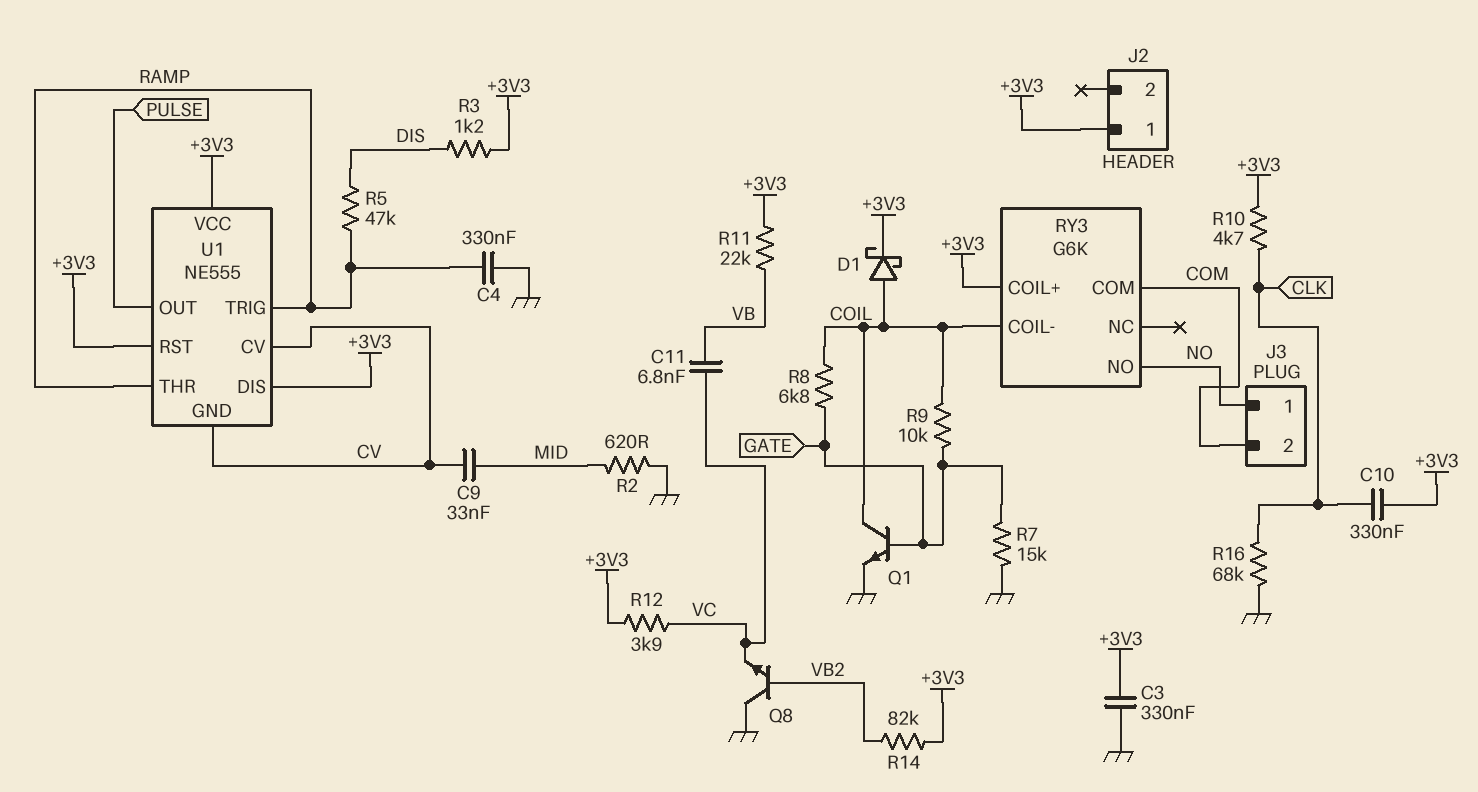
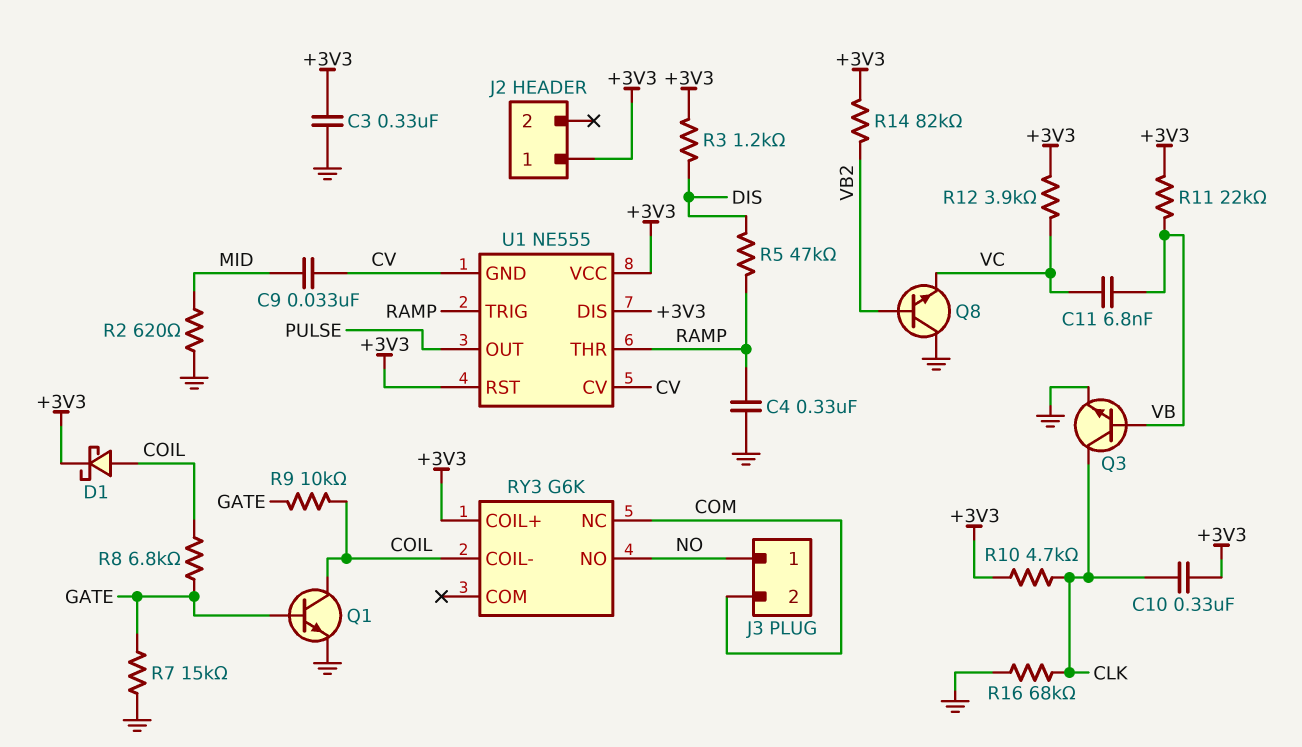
Q3: none -> NPN (B VB, C CLK, E GND)
RY3 pin COM: COM -> none
RY3 pin NC: none -> COM

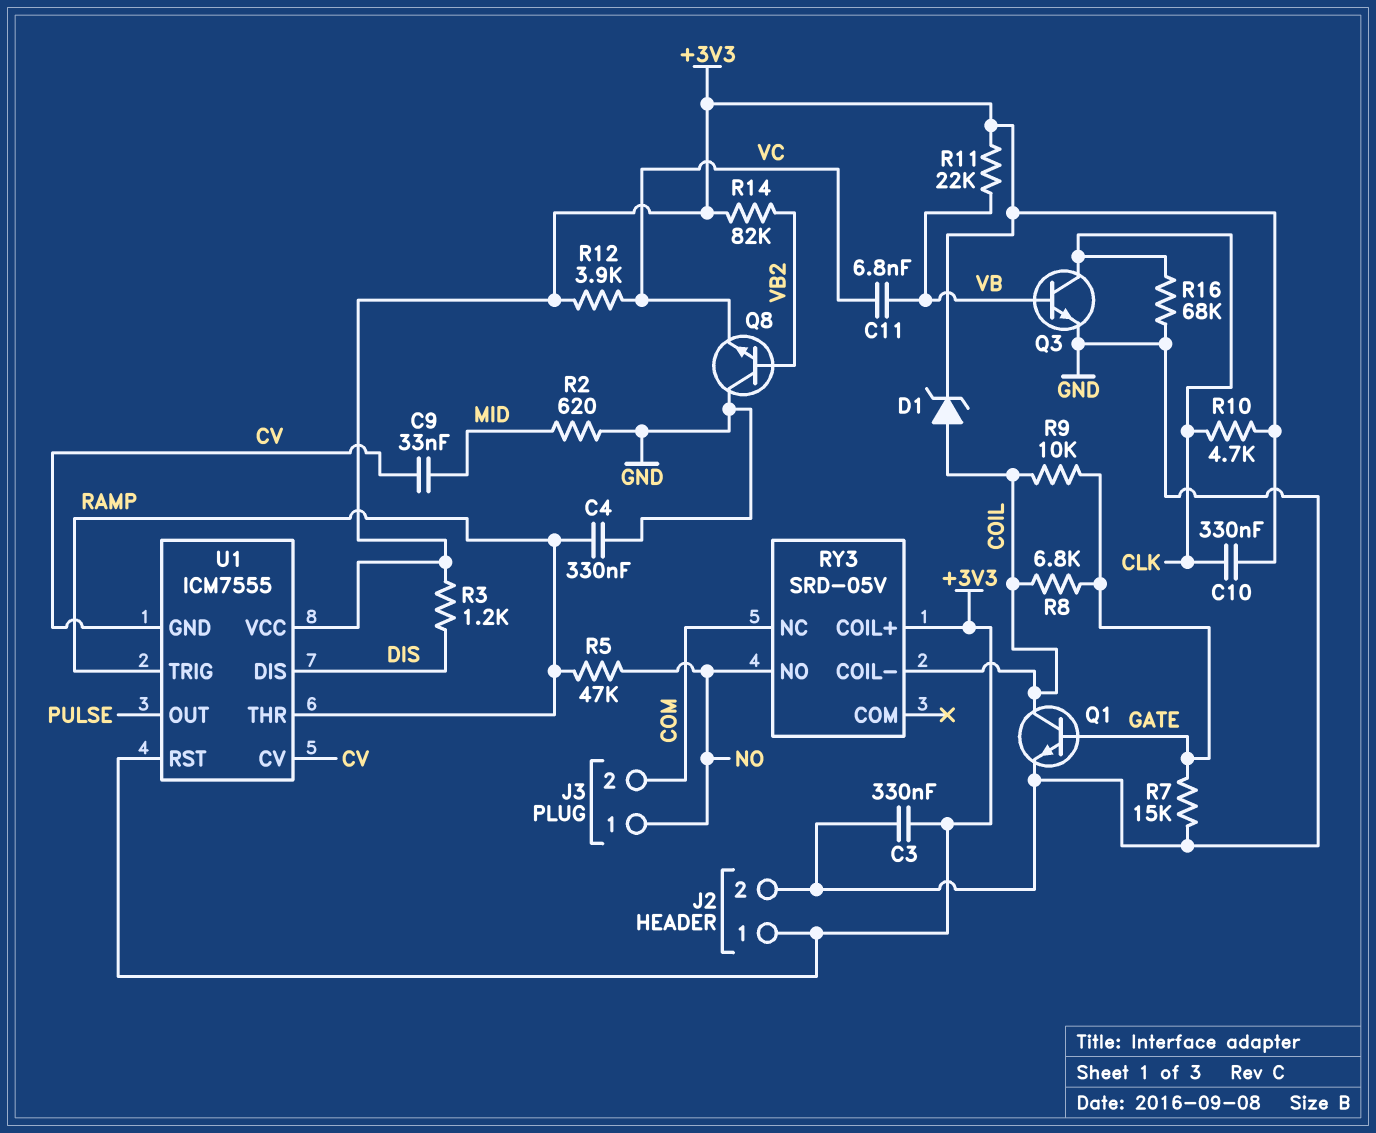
D1: schottky (A COIL, K +3V3) -> zener (A COIL, K +3V3)
J2 pin 2: none -> GND
R5: 47k (DIS, RAMP) -> 47k (NO, RAMP)
RY3: G6K -> SRD-05V
U1: NE555 -> ICM7555
U1 pin DIS: +3V3 -> DIS

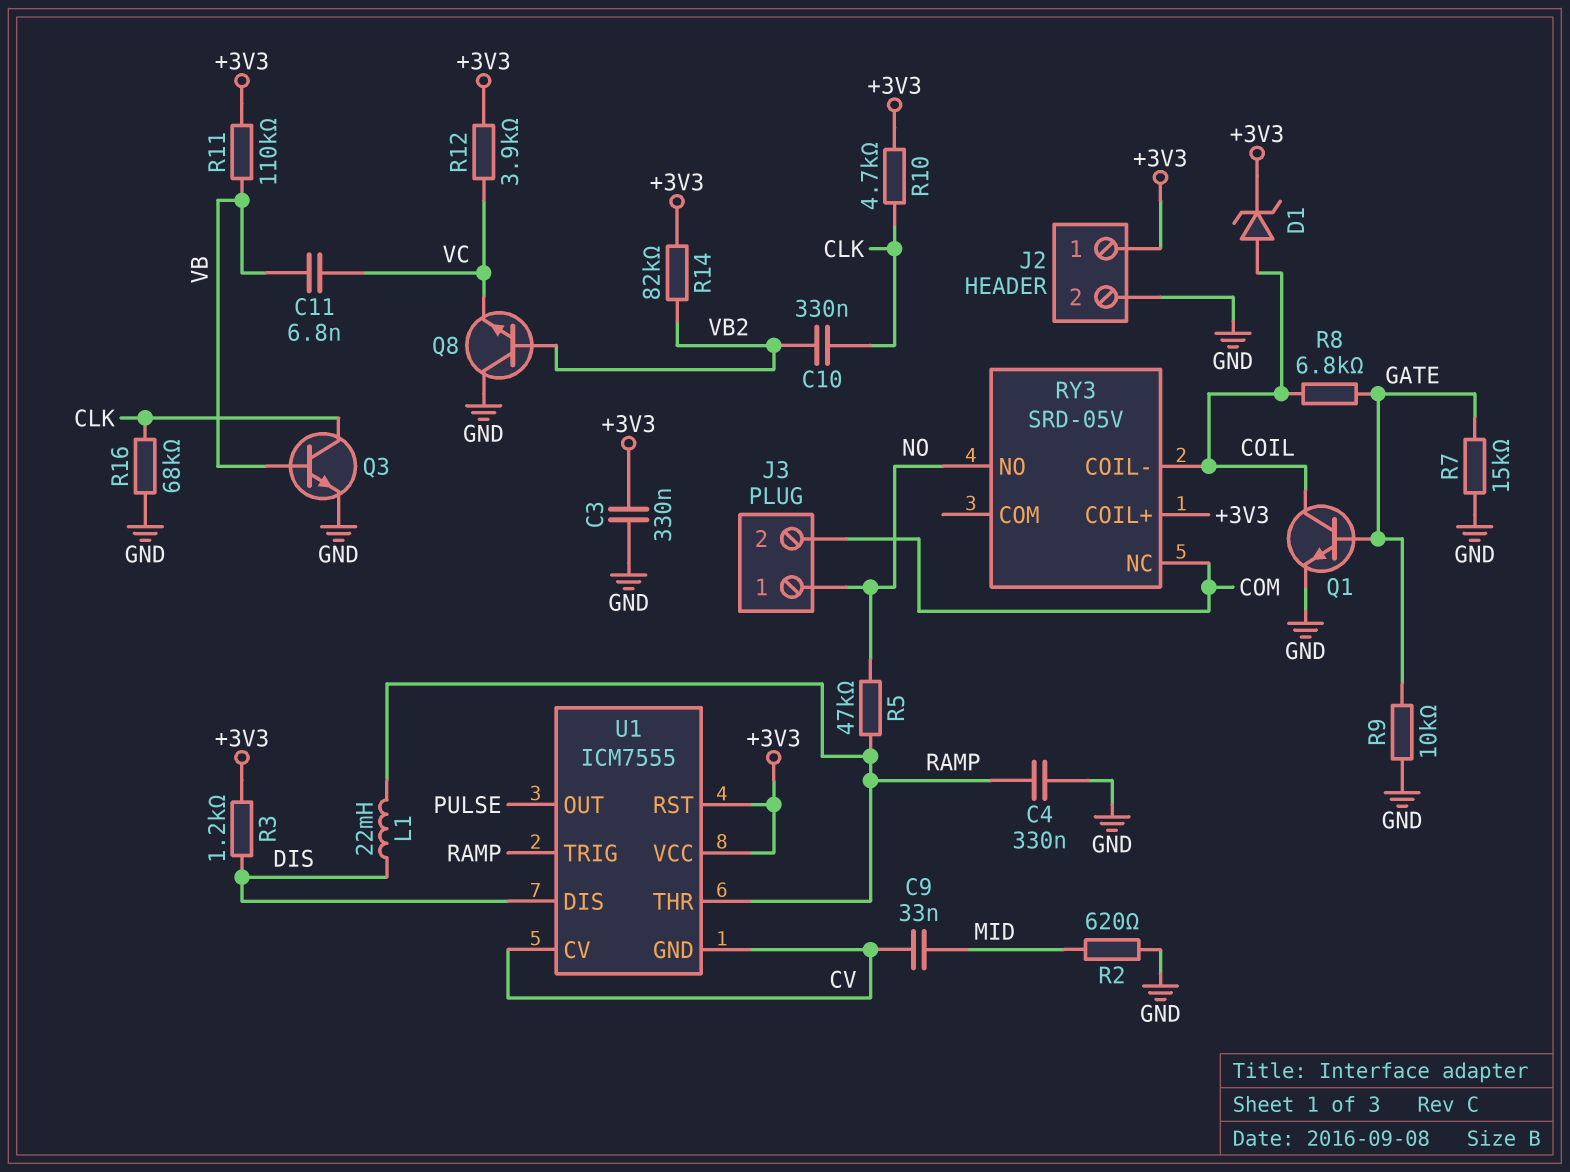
C10: 330nF (+3V3, CLK) -> 330nF (CLK, VB2)
L1: none -> 22mH (DIS, RAMP)
R9: 10k (COIL, GATE) -> 10k (GATE, GND)
R11: 22k (+3V3, VB) -> 110k (+3V3, VB)

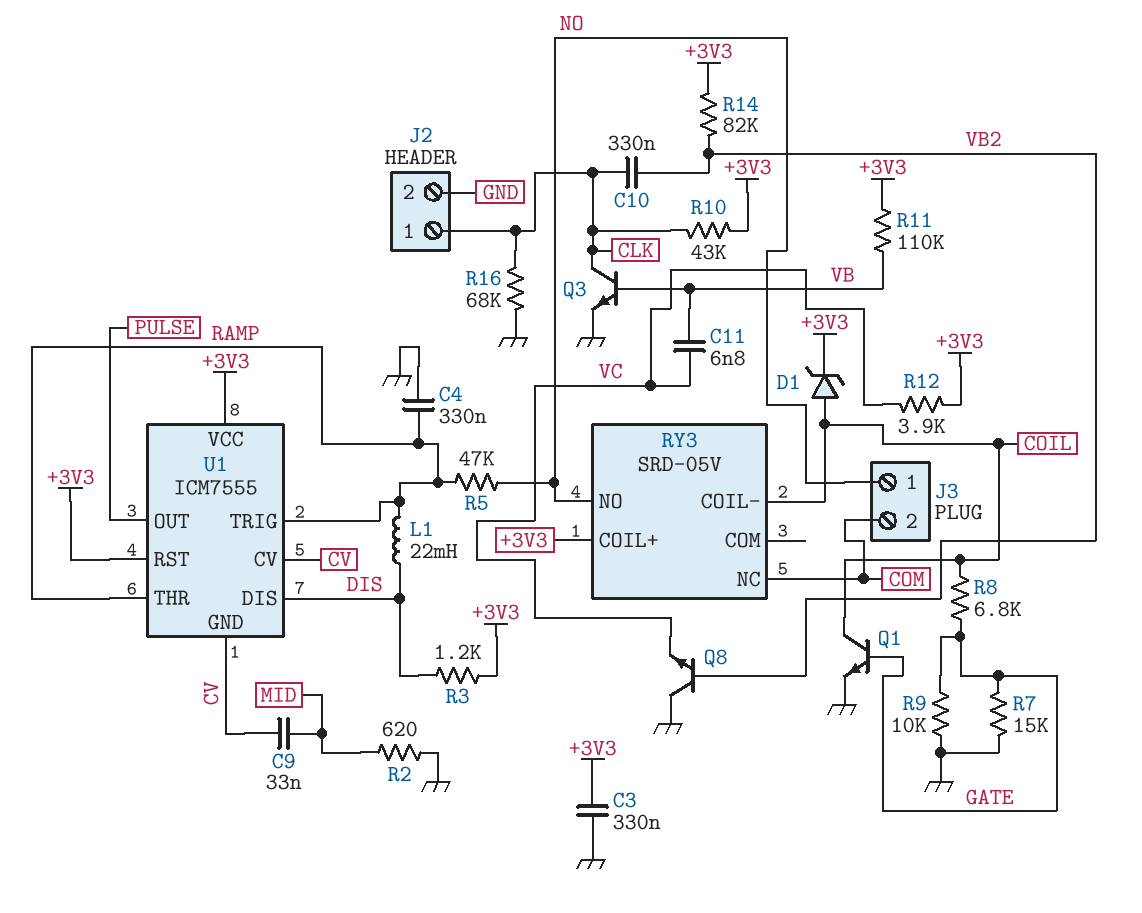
J2 pin 1: +3V3 -> CLK
R10: 4.7k (+3V3, CLK) -> 43k (+3V3, CLK)

